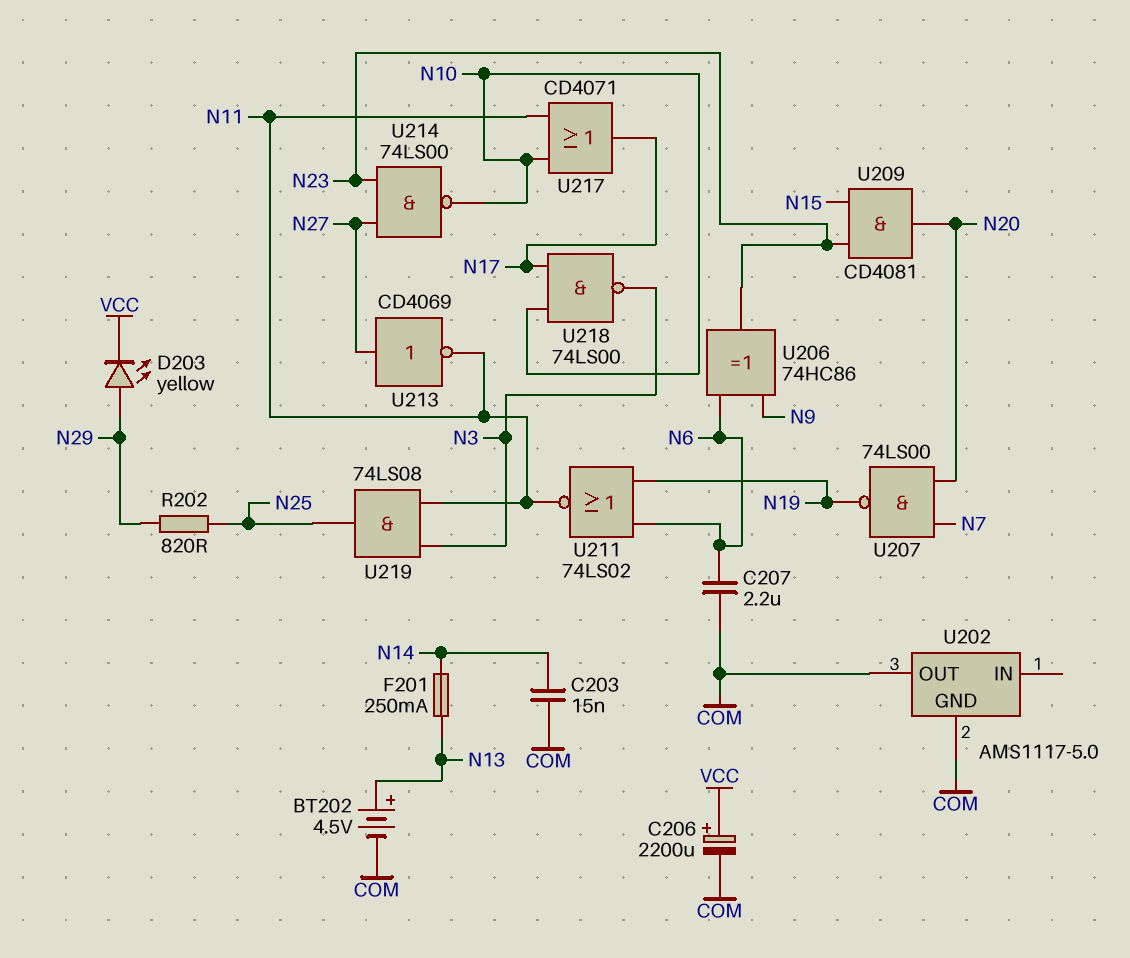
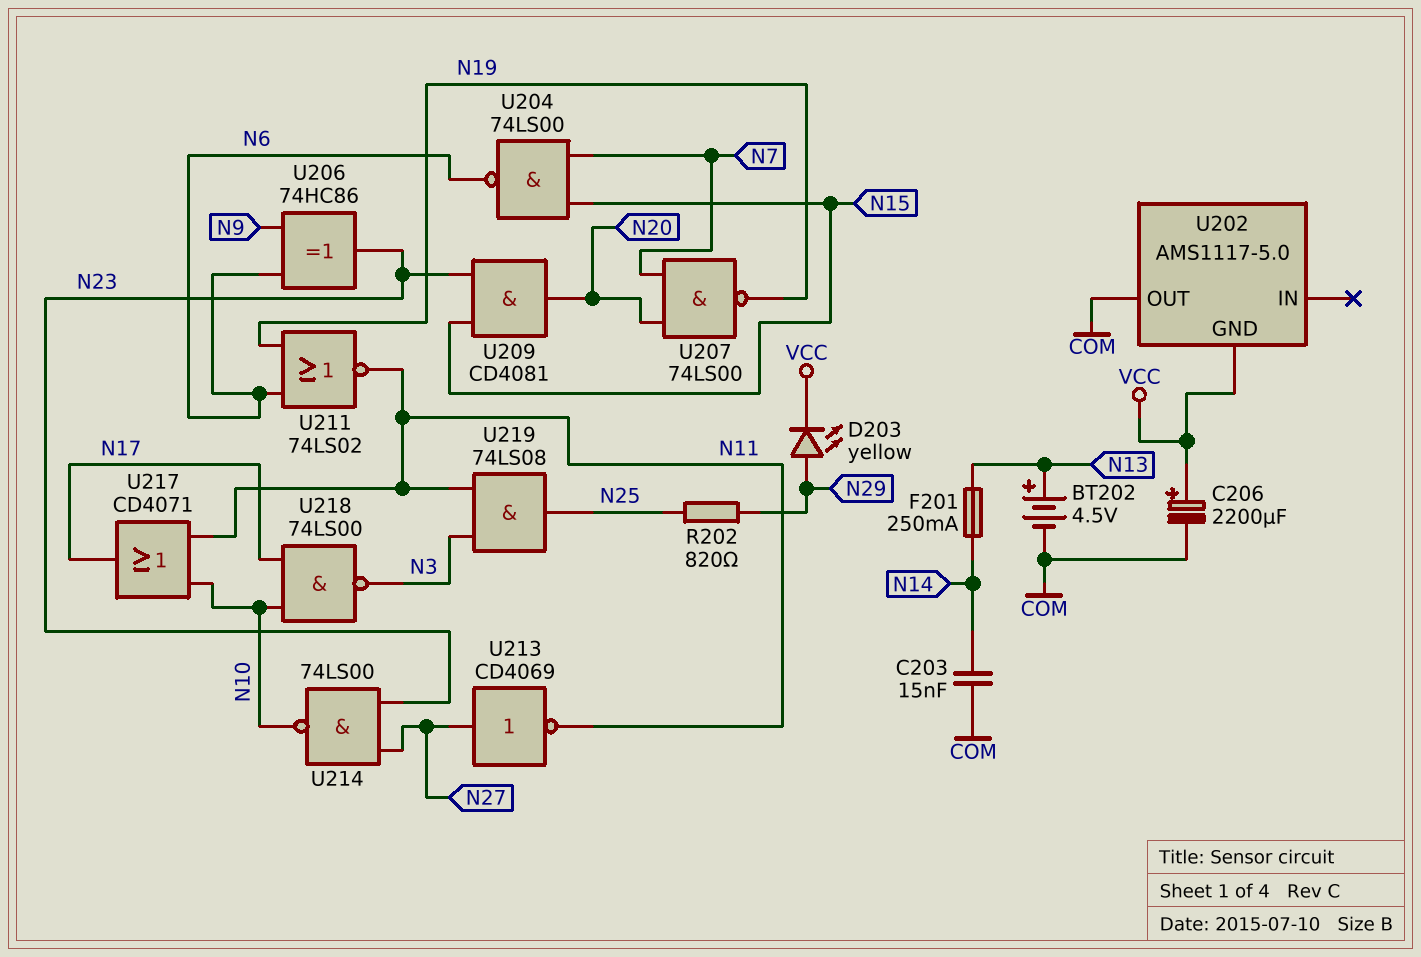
C207: 2.2uF (COM, N6) -> none
U202 pin GND: COM -> VCC
U204: none -> NAND 74LS00 (in N7, in N15, out N6)

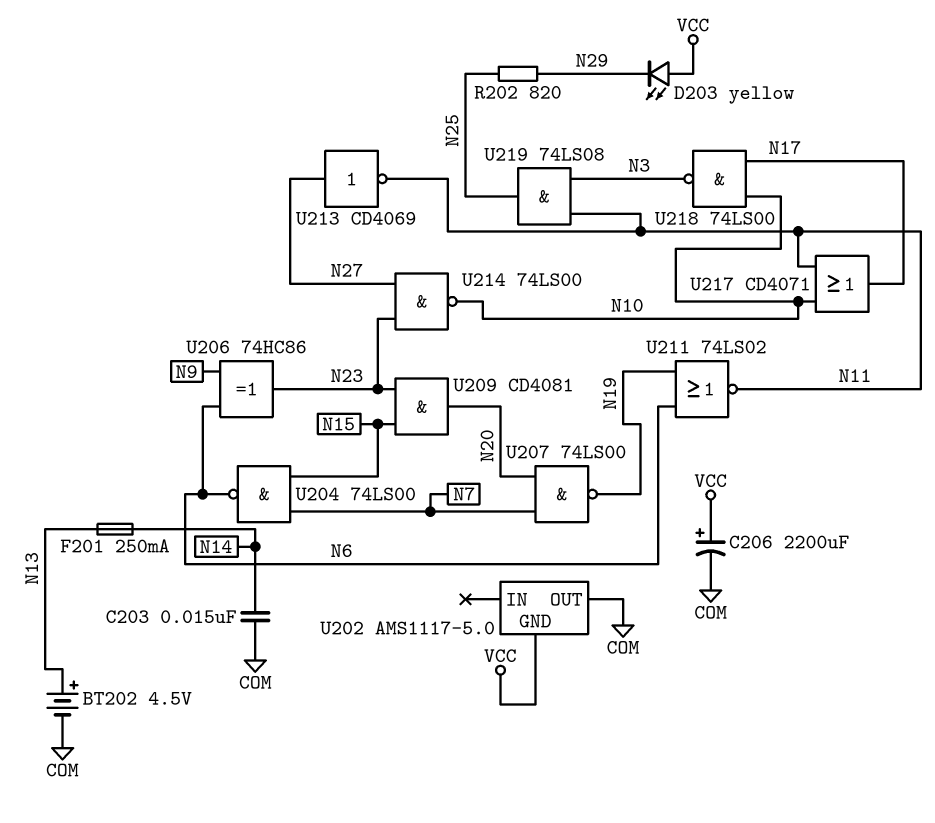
D203: LED yellow (A N29, K VCC) -> LED yellow (A VCC, K N29)

